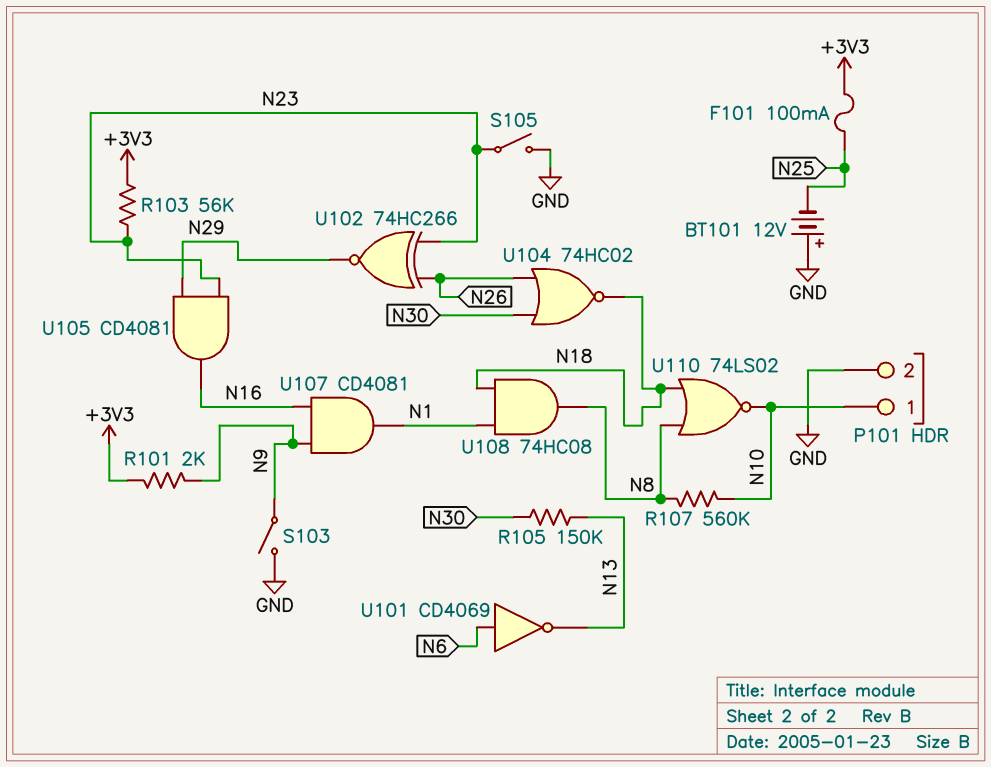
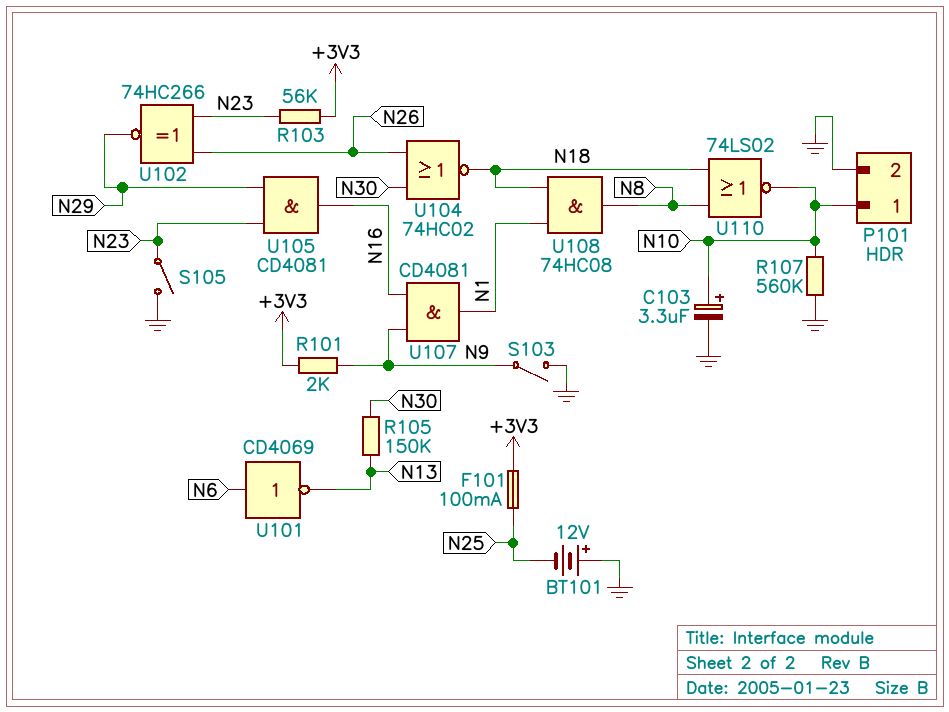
C103: none -> 3.3uF (plus N10, minus GND)
R107: 560k (N8, N10) -> 560k (GND, N10)

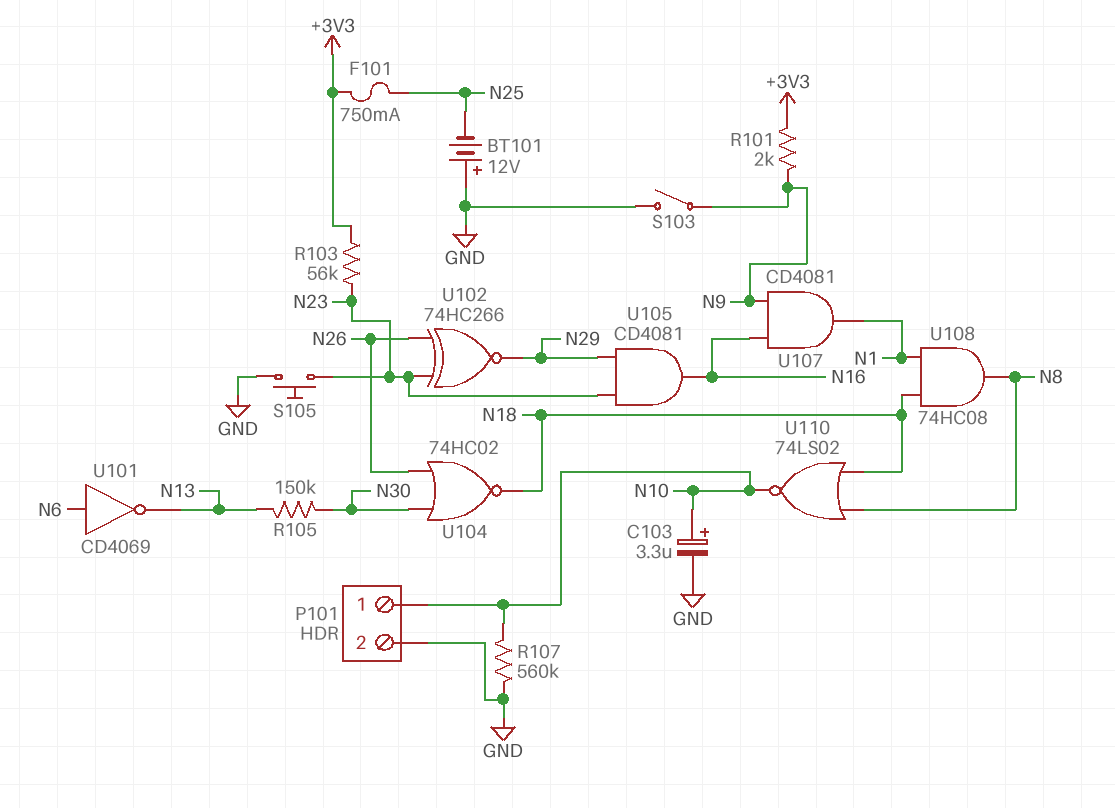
F101: 100mA (+3V3, N25) -> 750mA (+3V3, N25)
S105: switch (GND, N23) -> button (GND, N23)

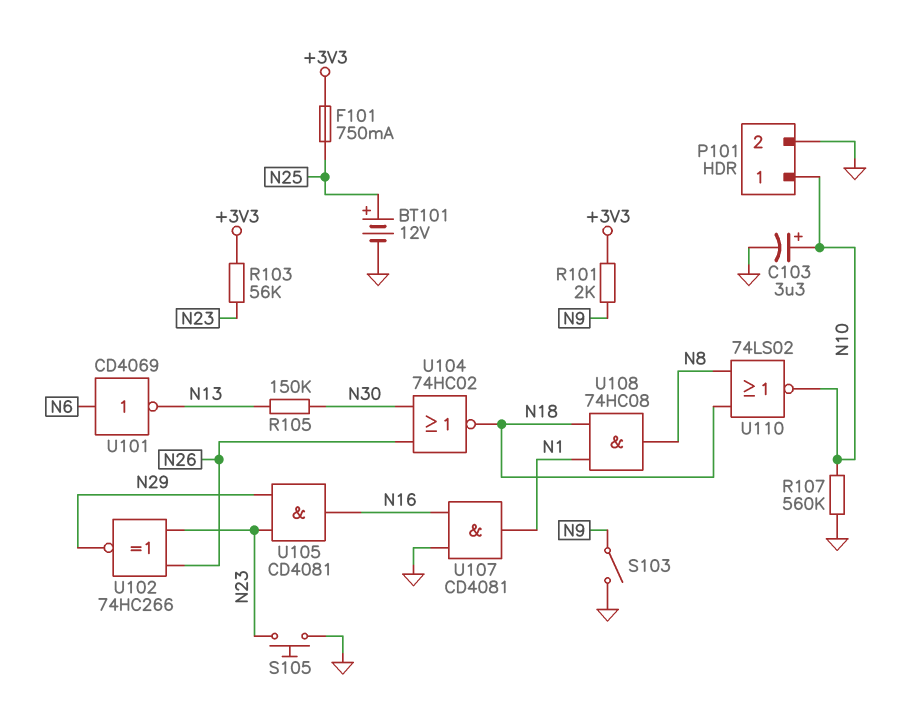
BT101: 12V (plus GND, minus N25) -> 12V (plus N25, minus GND)
U107: AND CD4081 (in N9, in N16, out N1) -> AND CD4081 (in GND, in N16, out N1)

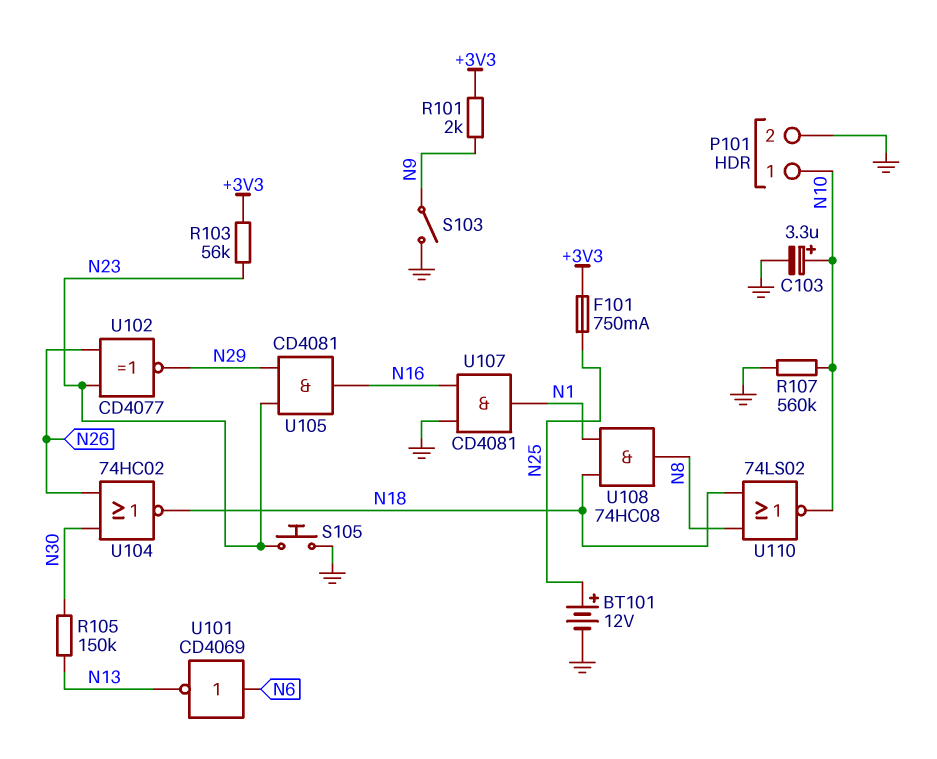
U102: XNOR 74HC266 (in N23, in N26, out N29) -> XNOR CD4077 (in N23, in N26, out N29)

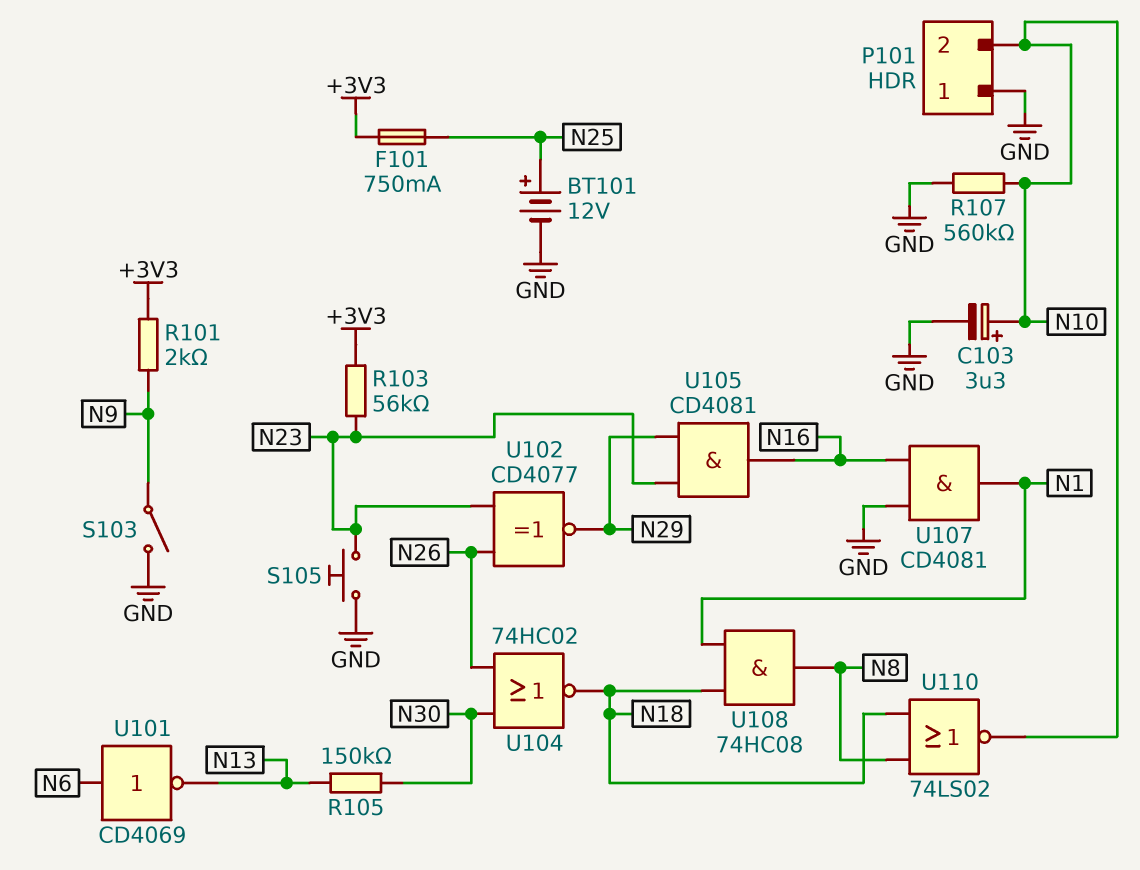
P101 pin 1: N10 -> GND
P101 pin 2: GND -> N10

